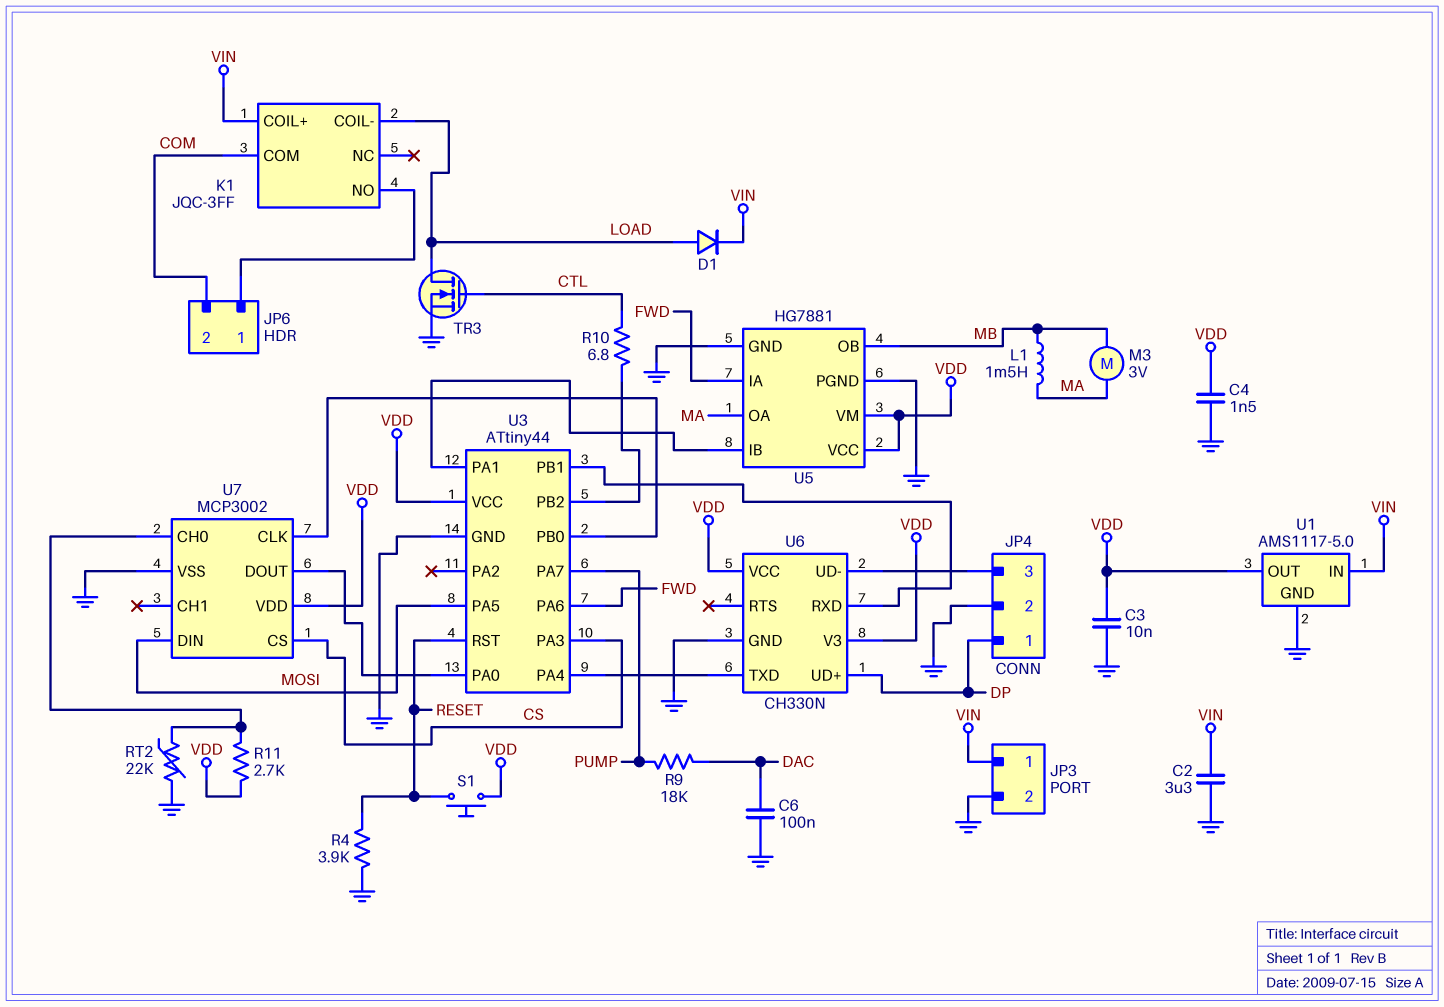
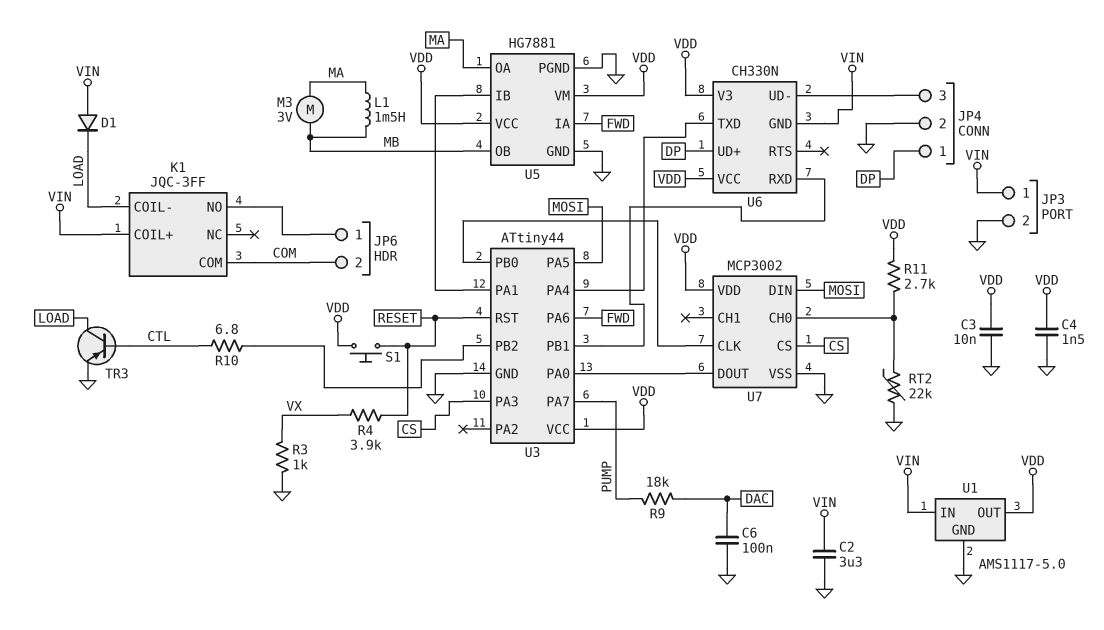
D1: diode (A LOAD, K VIN) -> diode (A VIN, K LOAD)
R3: none -> 1k (GND, VX)
R4: 3.9k (GND, RESET) -> 3.9k (RESET, VX)
TR3: NMOS (G CTL, D LOAD, S GND) -> PNP (B CTL, C LOAD, E GND)
U6 pin GND: GND -> VIN

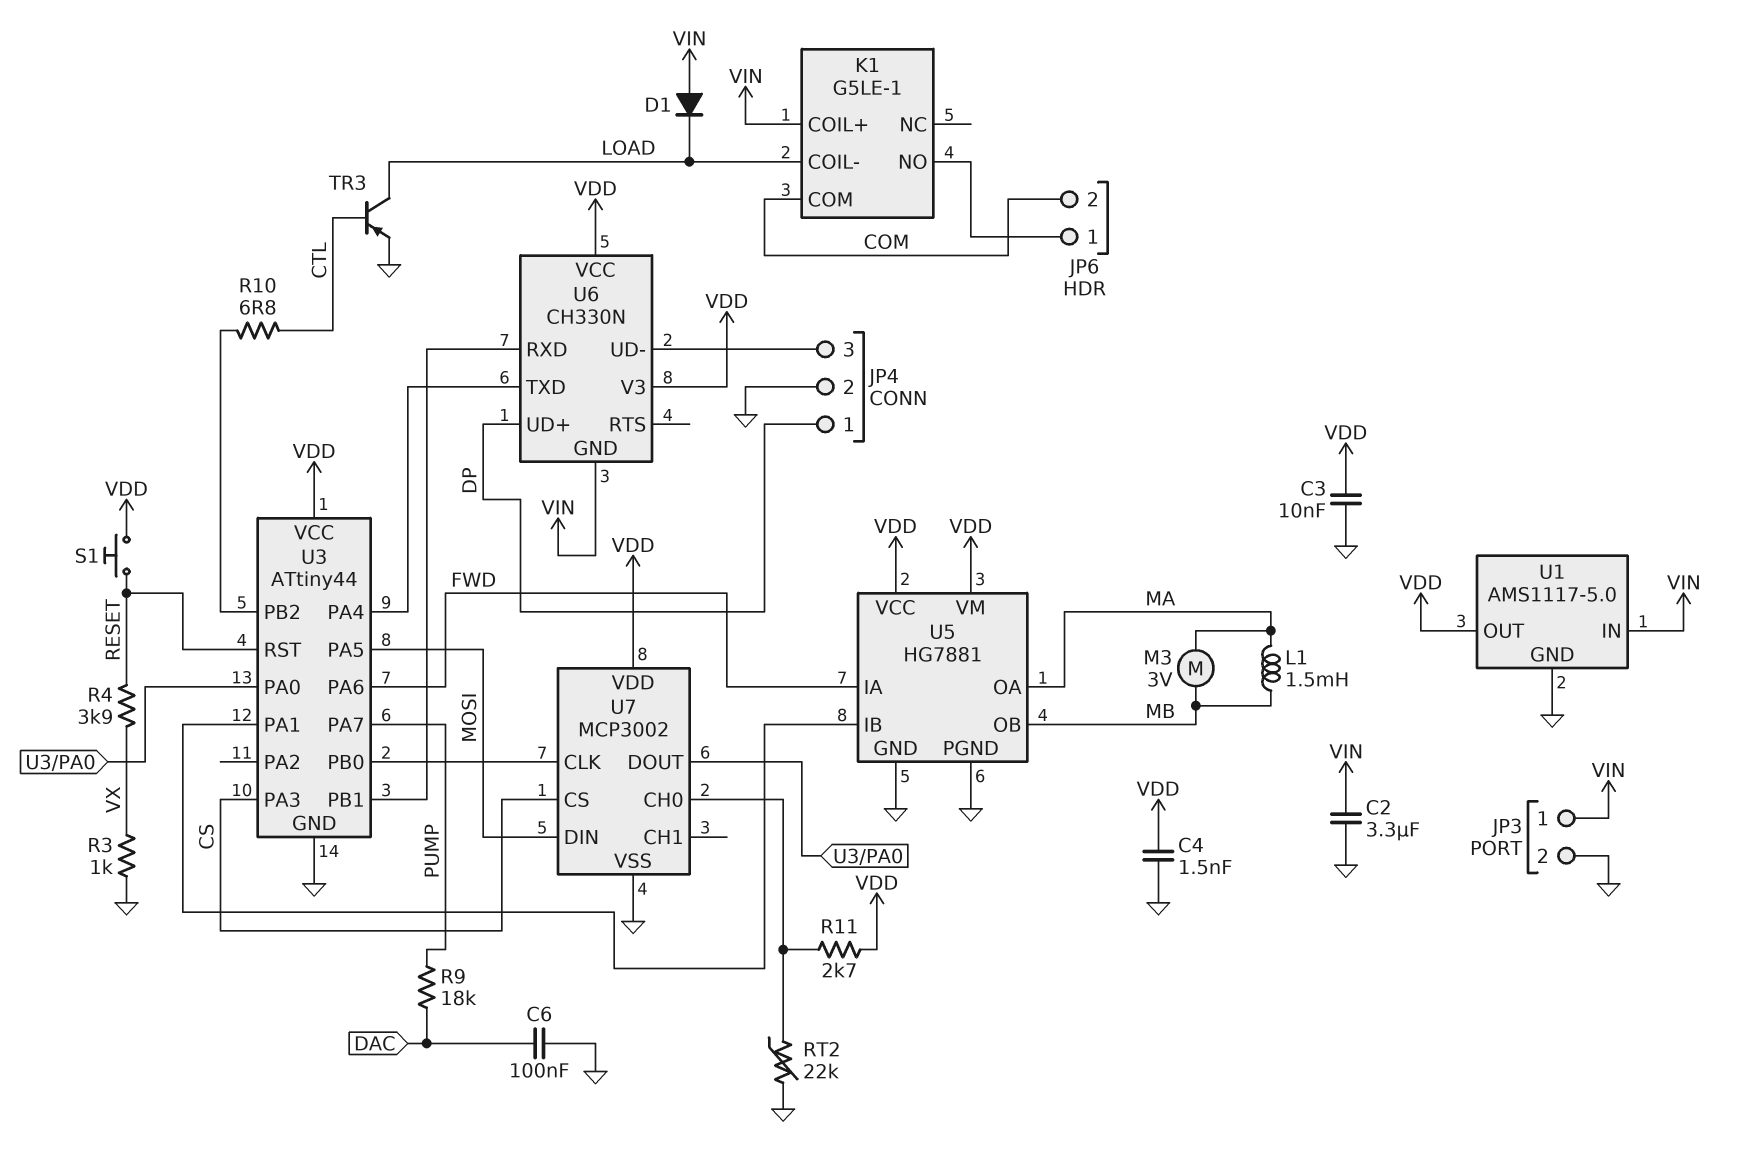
K1: JQC-3FF -> G5LE-1

